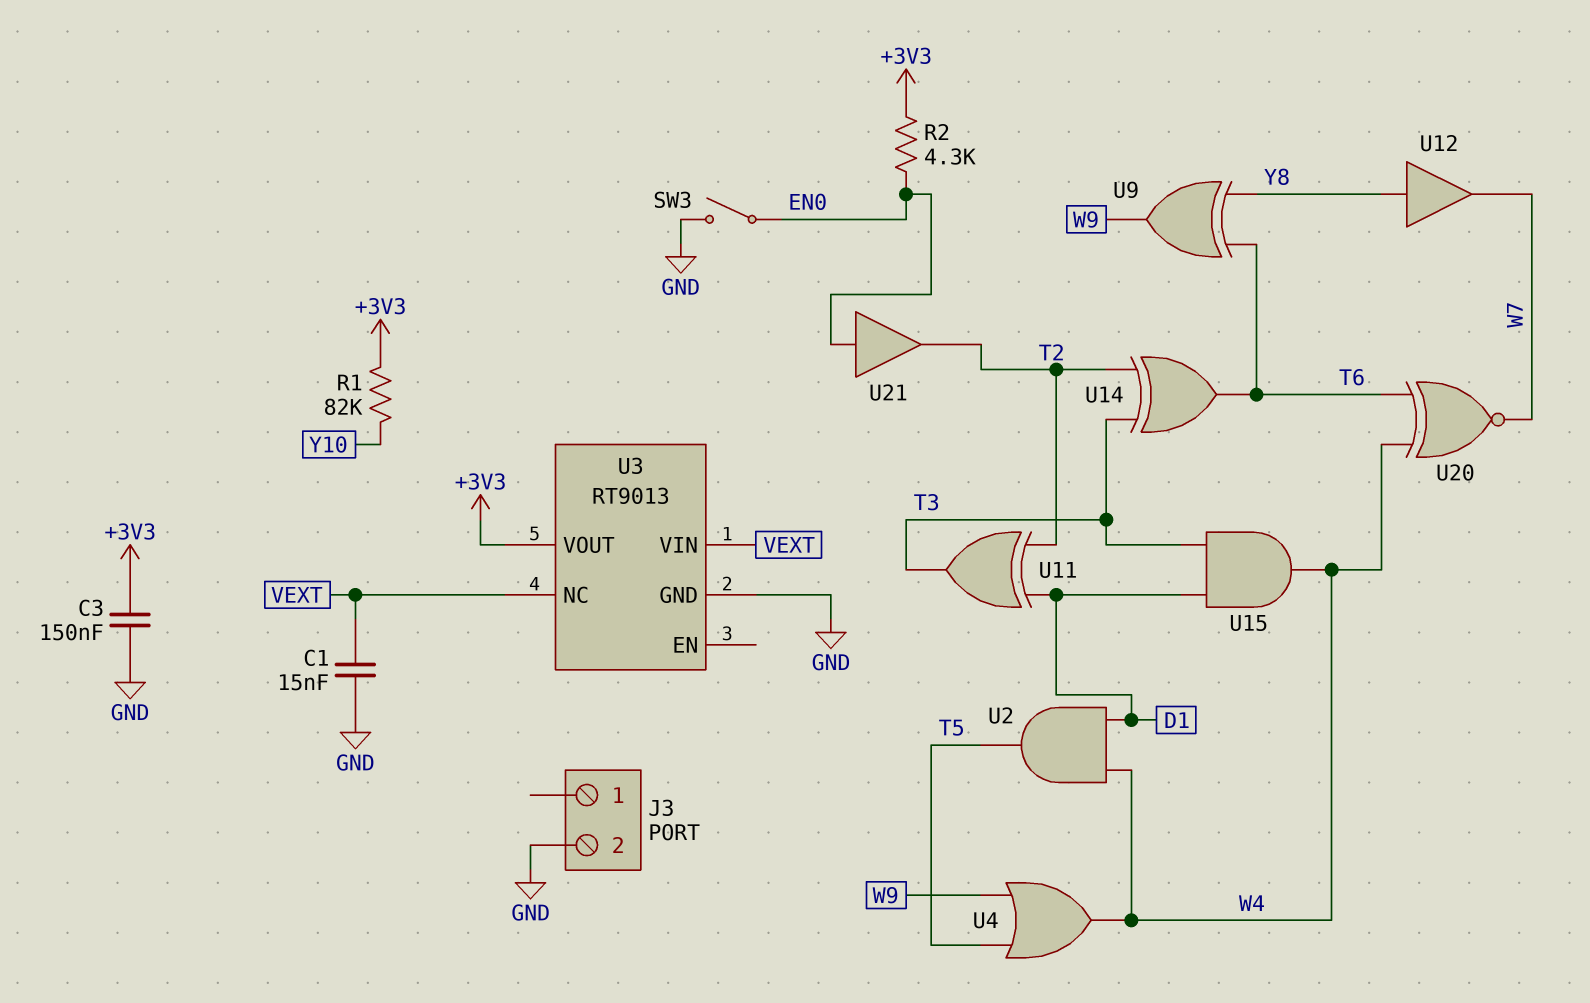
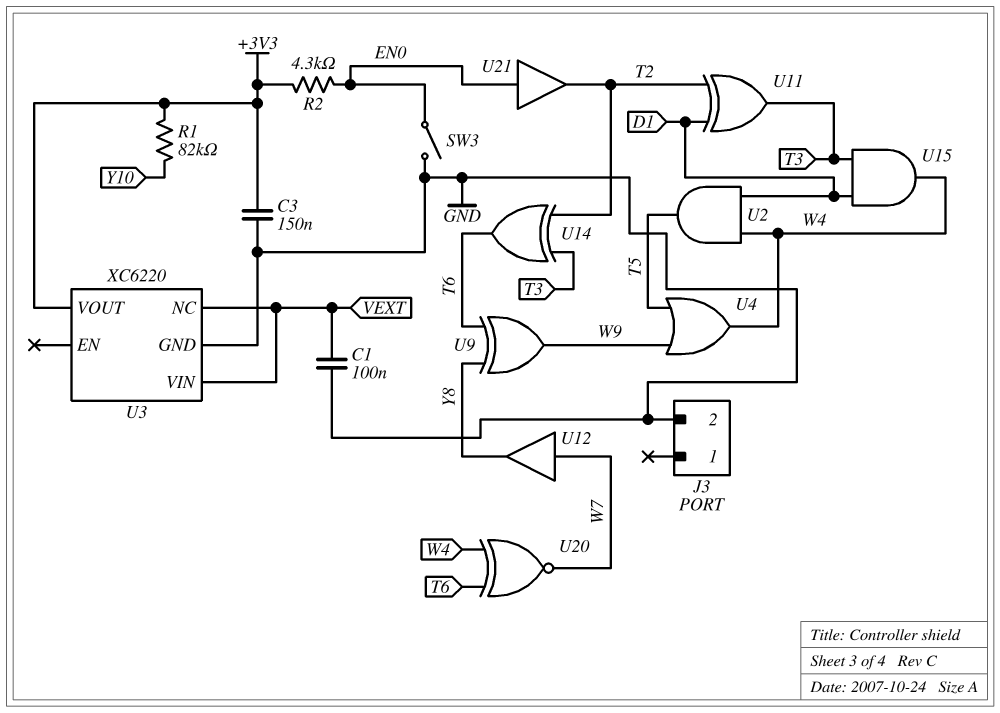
C1: 15nF (GND, VEXT) -> 100nF (GND, VEXT)
U3: RT9013 -> XC6220
U12: buffer (in Y8, out W7) -> buffer (in W7, out Y8)

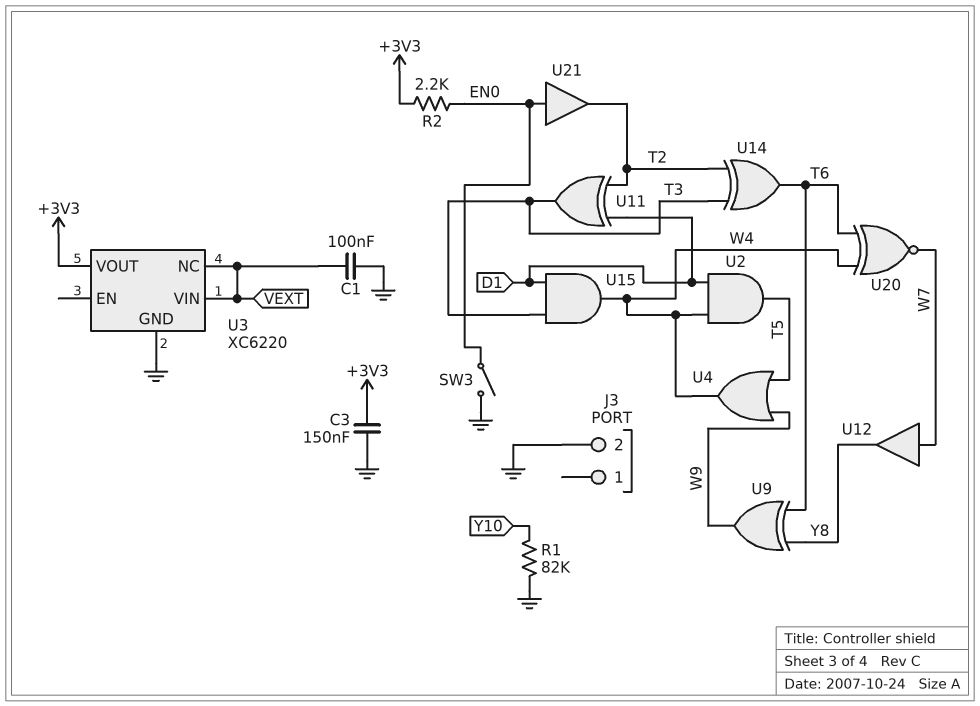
R1: 82k (+3V3, Y10) -> 82k (GND, Y10)
R2: 4.3k (+3V3, EN0) -> 2.2k (+3V3, EN0)

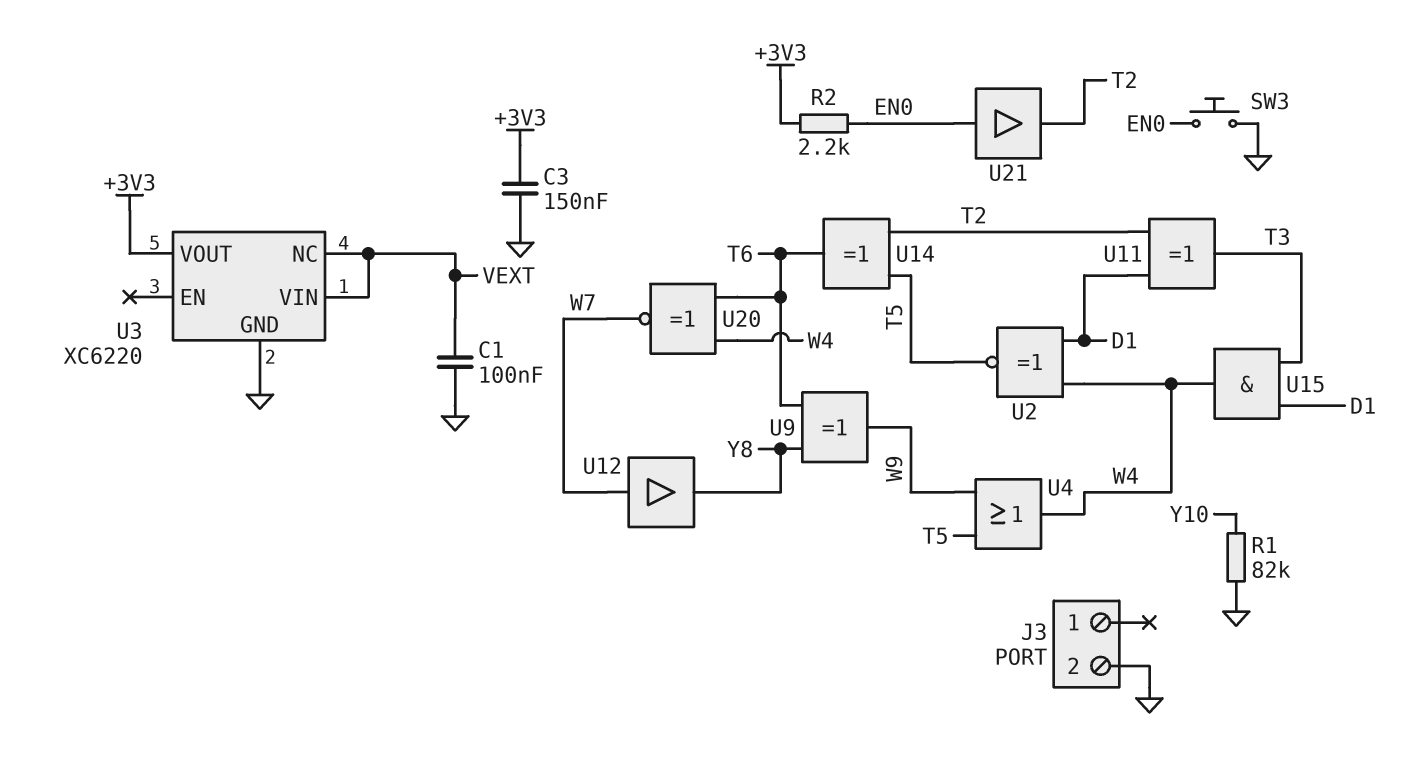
SW3: switch (EN0, GND) -> button (EN0, GND)
U2: AND (in D1, in W4, out T5) -> XNOR (in D1, in W4, out T5)
U14: XOR (in T2, in T3, out T6) -> XOR (in T2, in T5, out T6)

